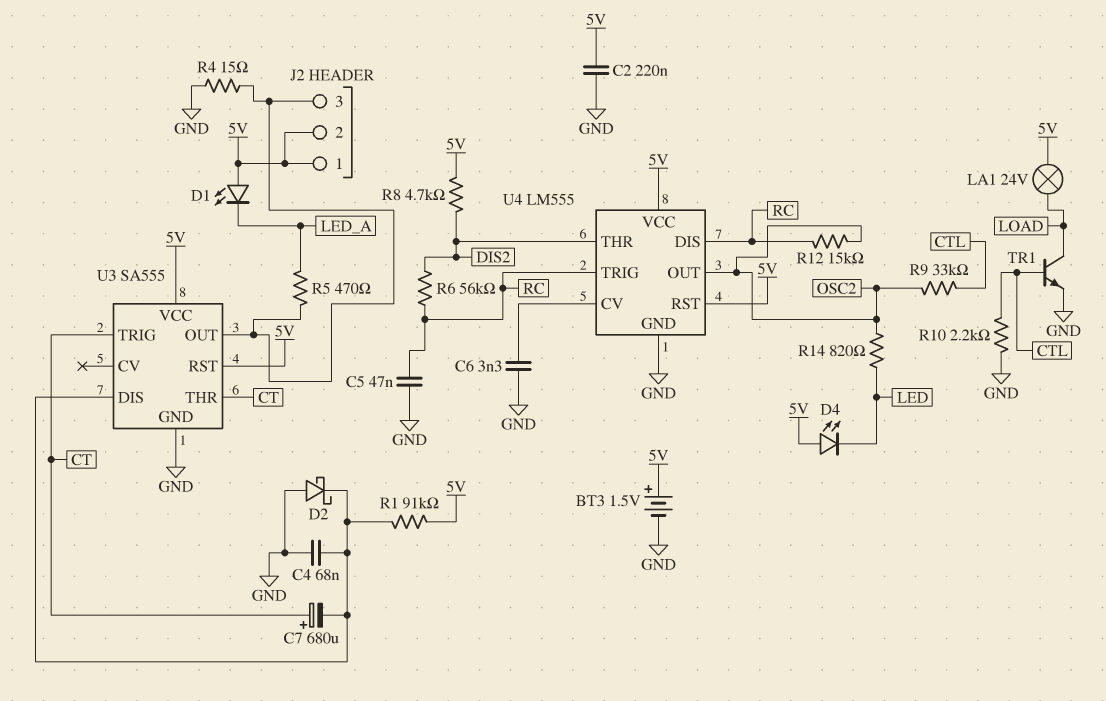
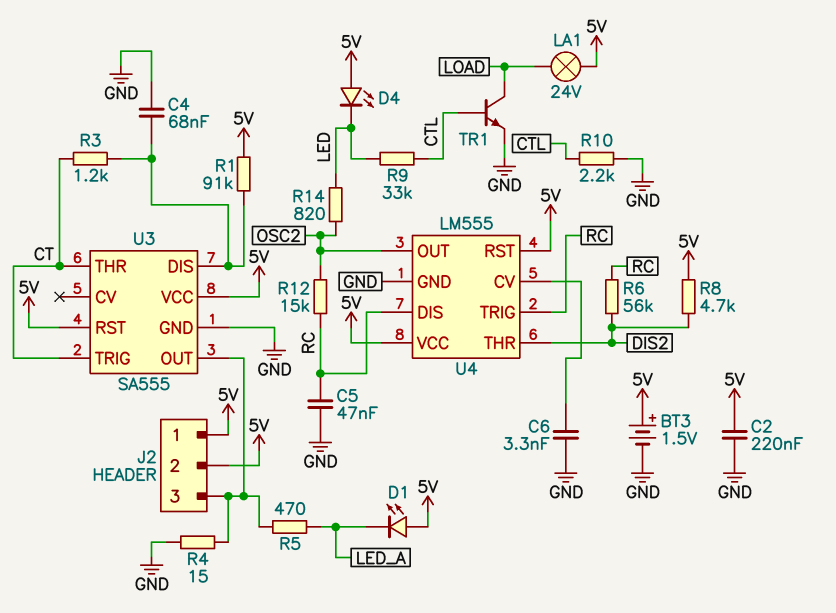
C7: 680uF (plus CT, minus U3/DIS) -> none
D2: schottky (A GND, K U3/DIS) -> none
R3: none -> 1.2k (CT, U3/DIS)
R9: 33k (CTL, OSC2) -> 33k (CTL, LED)

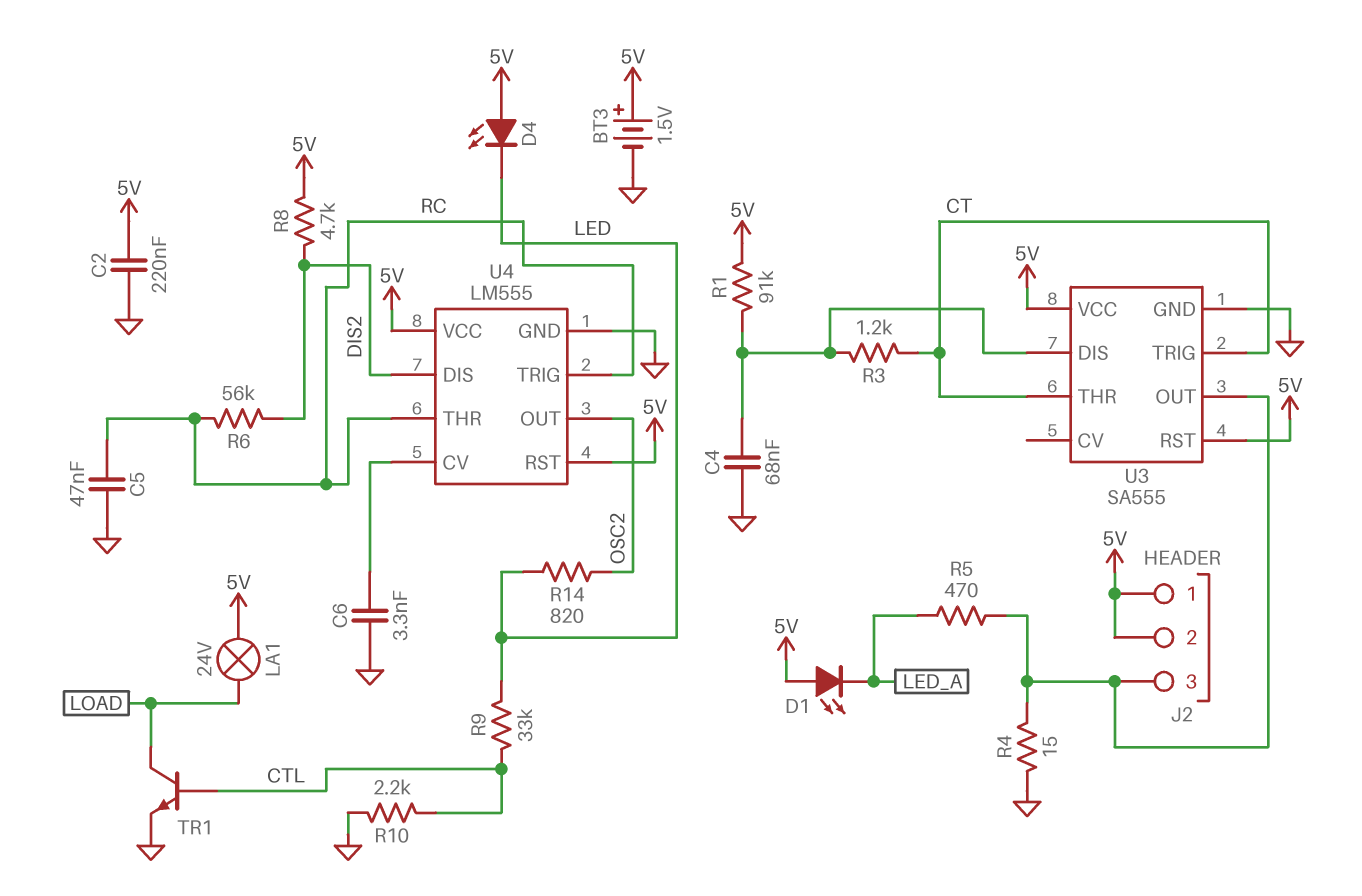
R12: 15k (OSC2, RC) -> none
U4 pin DIS: RC -> DIS2
U4 pin THR: DIS2 -> RC

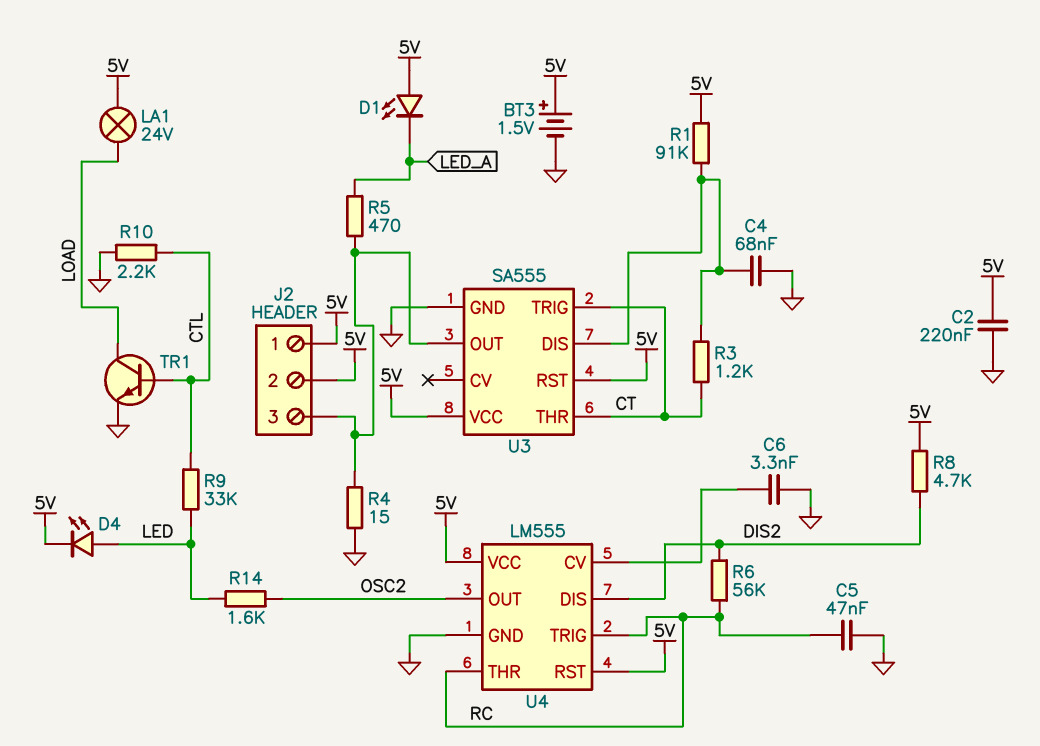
D4: LED (A 5V, K LED) -> LED (A LED, K 5V)
R14: 820 (LED, OSC2) -> 1.6k (LED, OSC2)

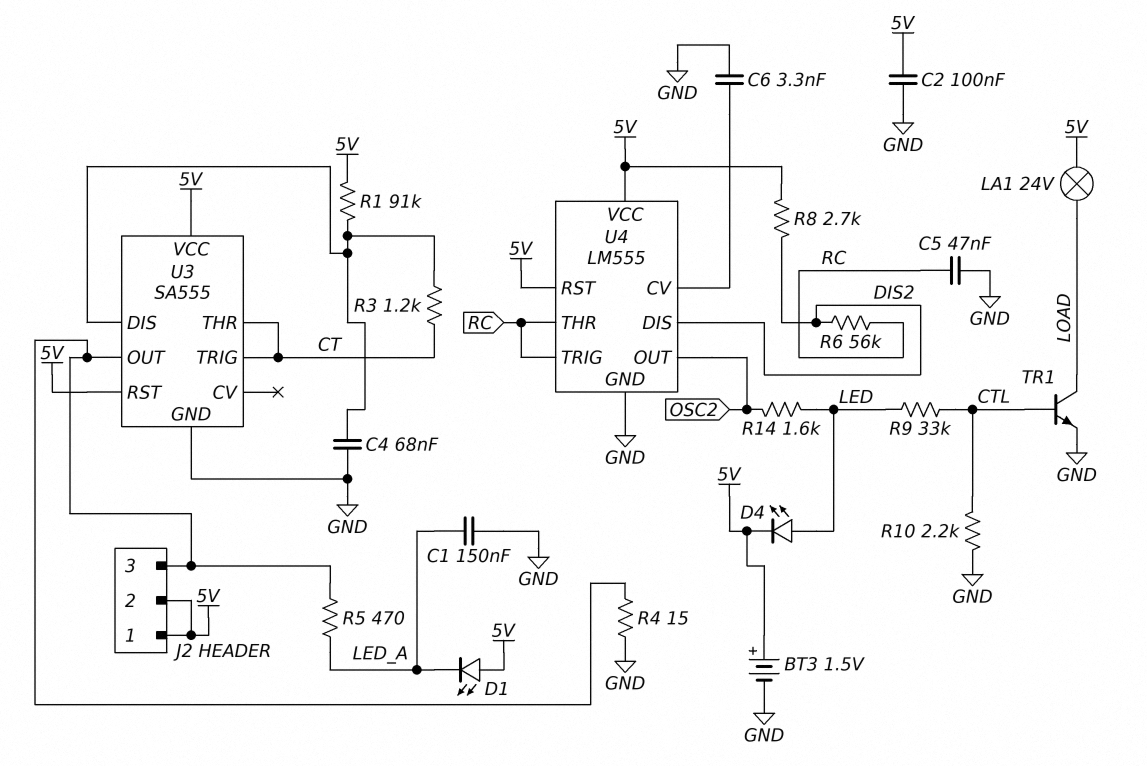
C1: none -> 150nF (GND, LED_A)
C2: 220nF (5V, GND) -> 100nF (5V, GND)
R8: 4.7k (5V, DIS2) -> 2.7k (5V, DIS2)

